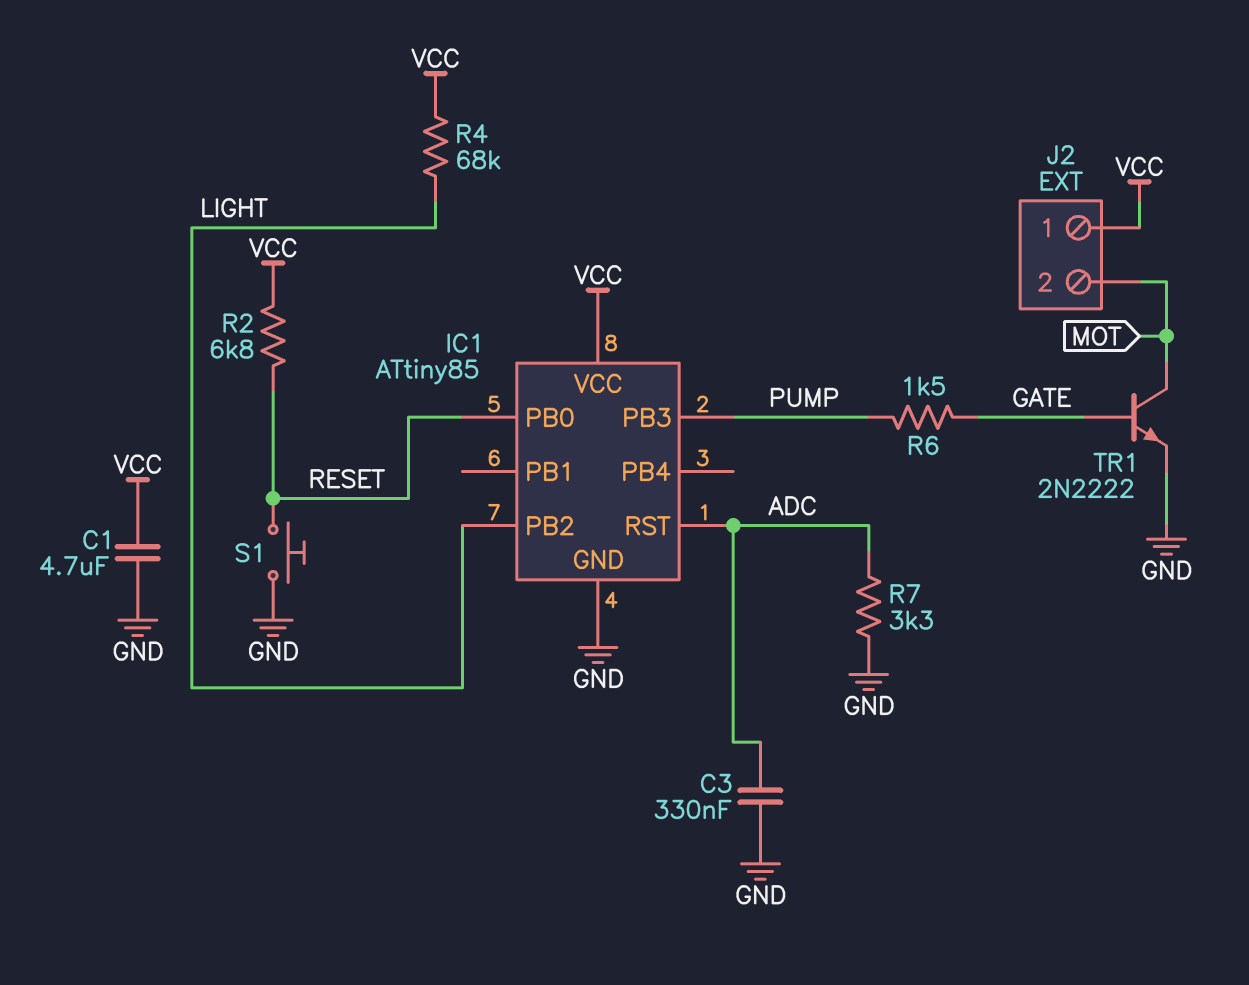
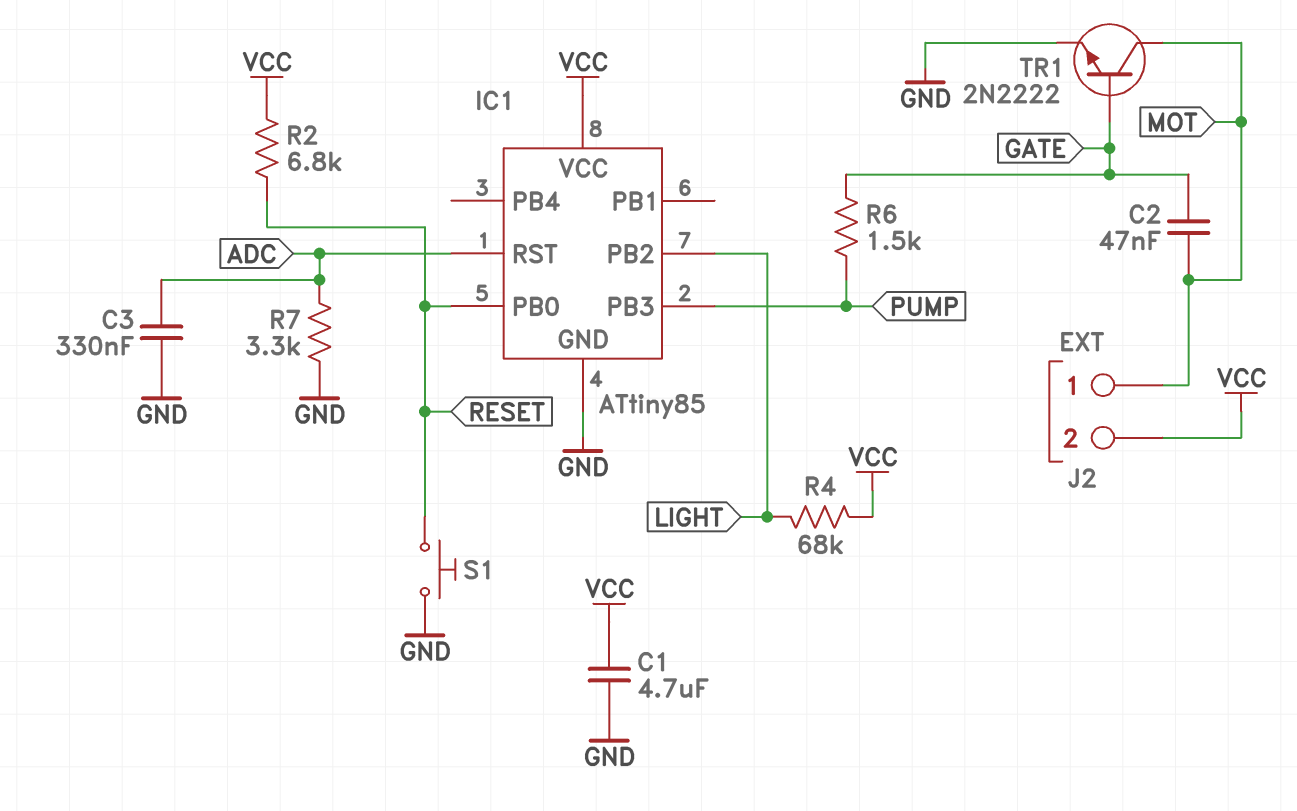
C2: none -> 47nF (GATE, MOT)
J2 pin 1: VCC -> MOT
J2 pin 2: MOT -> VCC

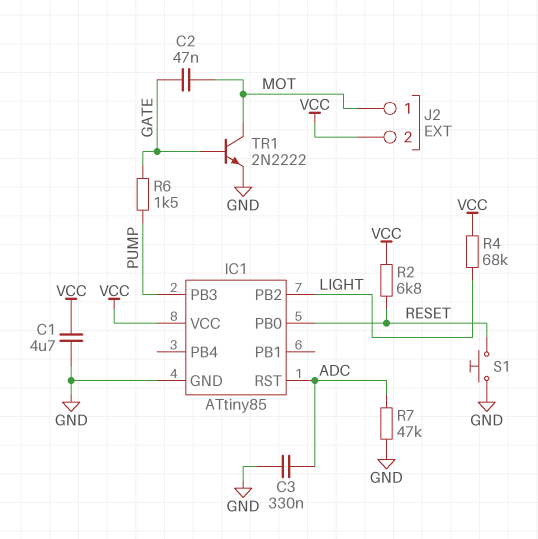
R7: 3.3k (ADC, GND) -> 47k (ADC, GND)

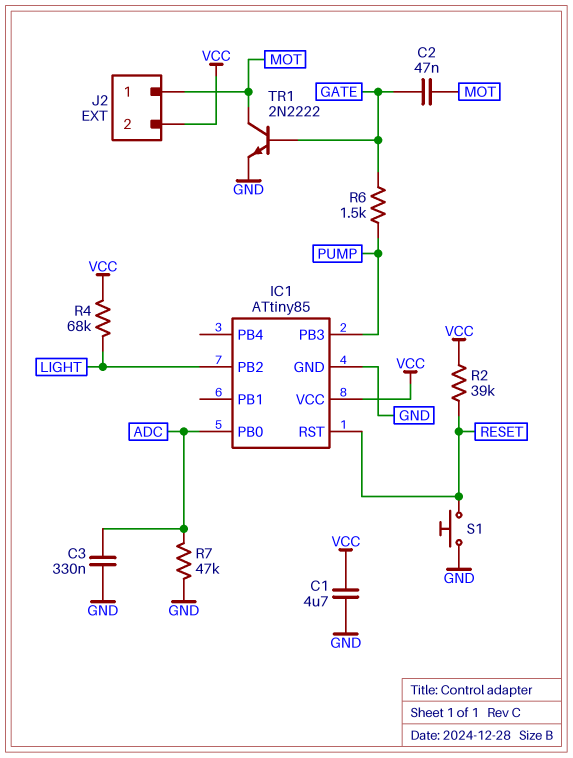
IC1 pin PB0: RESET -> ADC
IC1 pin RST: ADC -> RESET
R2: 6.8k (RESET, VCC) -> 39k (RESET, VCC)

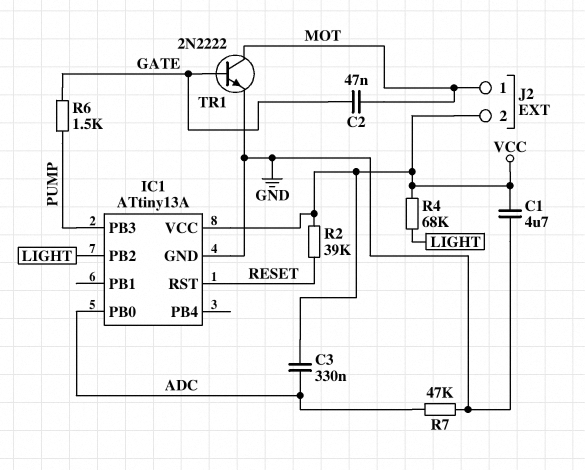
C3: 330nF (ADC, GND) -> 330nF (ADC, VCC)
IC1: ATtiny85 -> ATtiny13A
S1: button (GND, RESET) -> none

